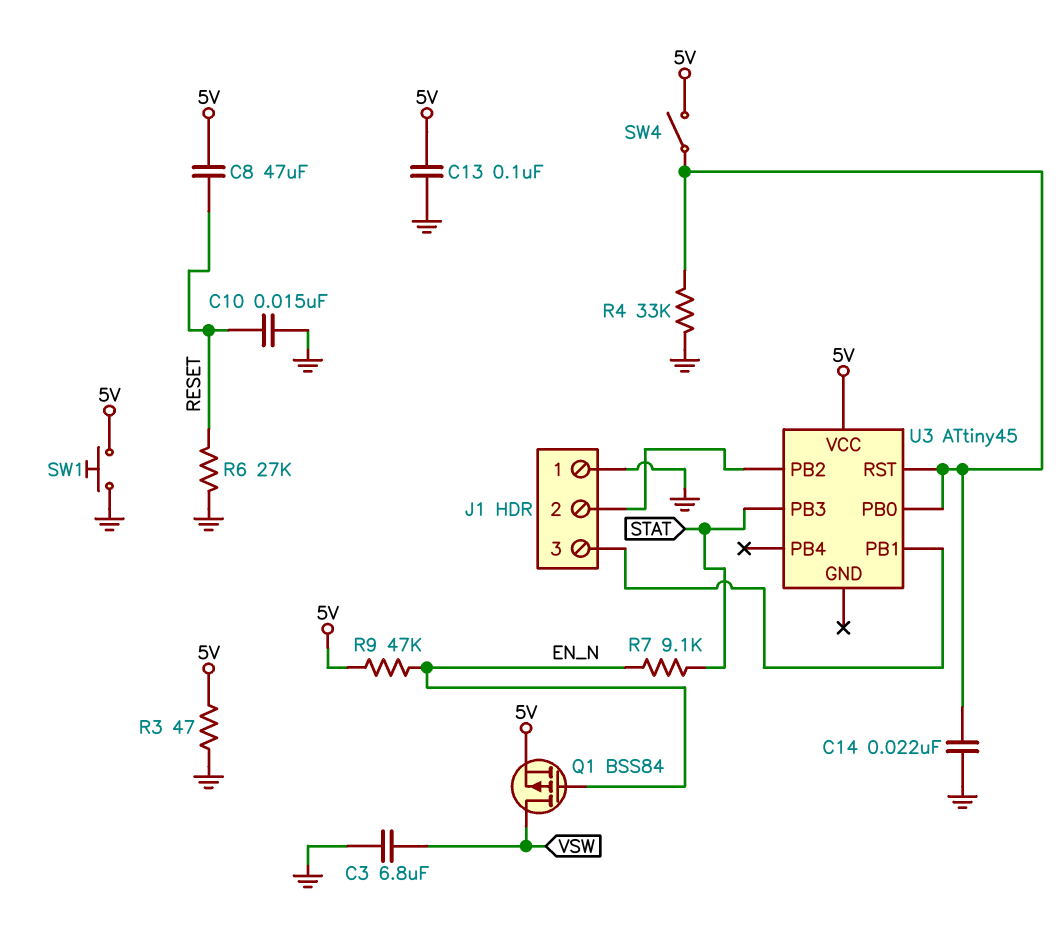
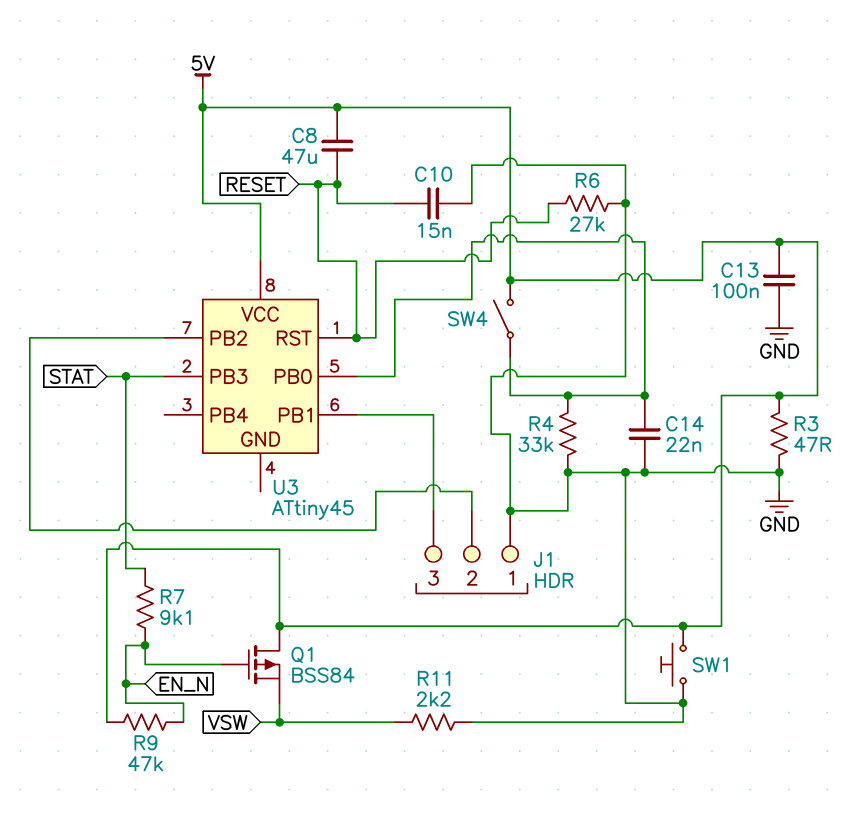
C3: 6.8uF (GND, VSW) -> none
Q1: PMOS BSS84 (G EN_N, D VSW, S 5V) -> PMOS BSS84 (G EN_N, D 5V, S VSW)
R11: none -> 2.2k (GND, VSW)
U3 pin RST: U3/PB0 -> RESET

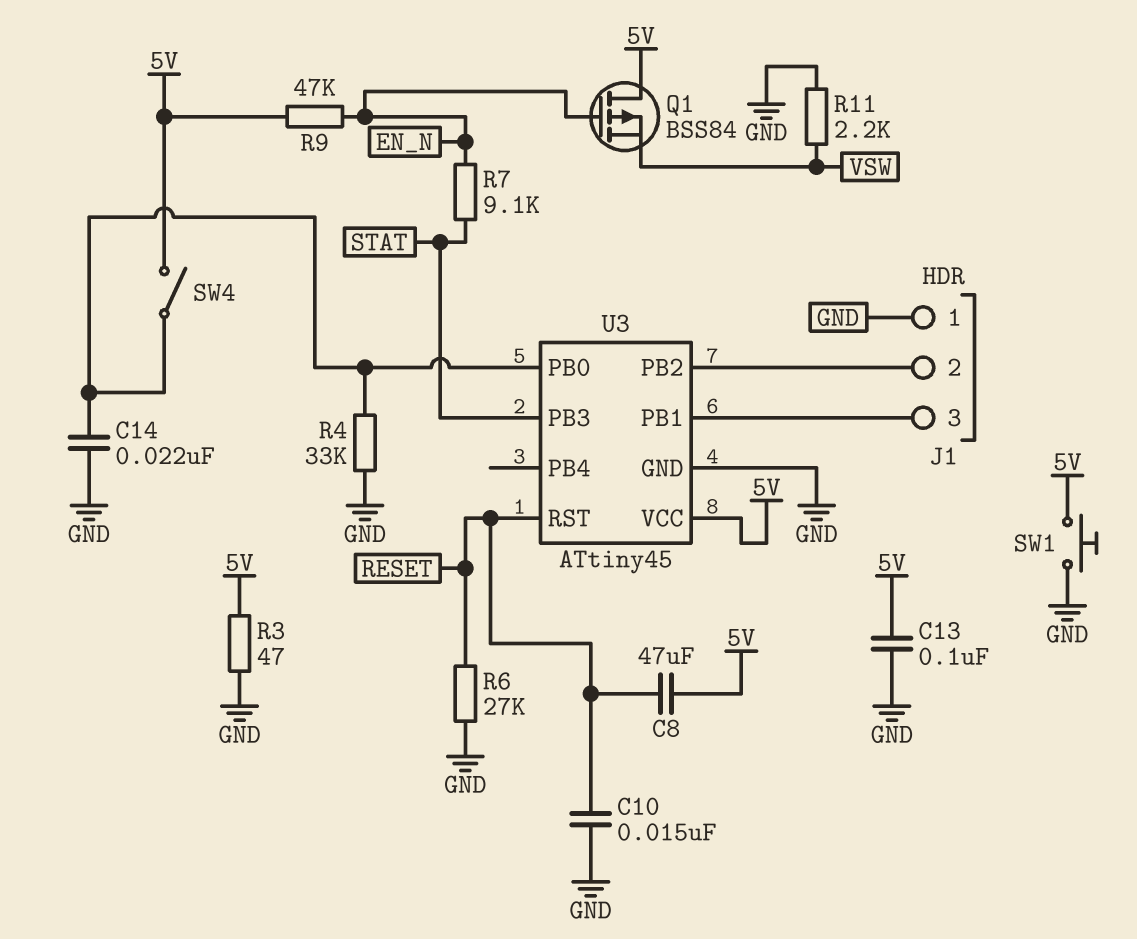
U3 pin GND: none -> GND

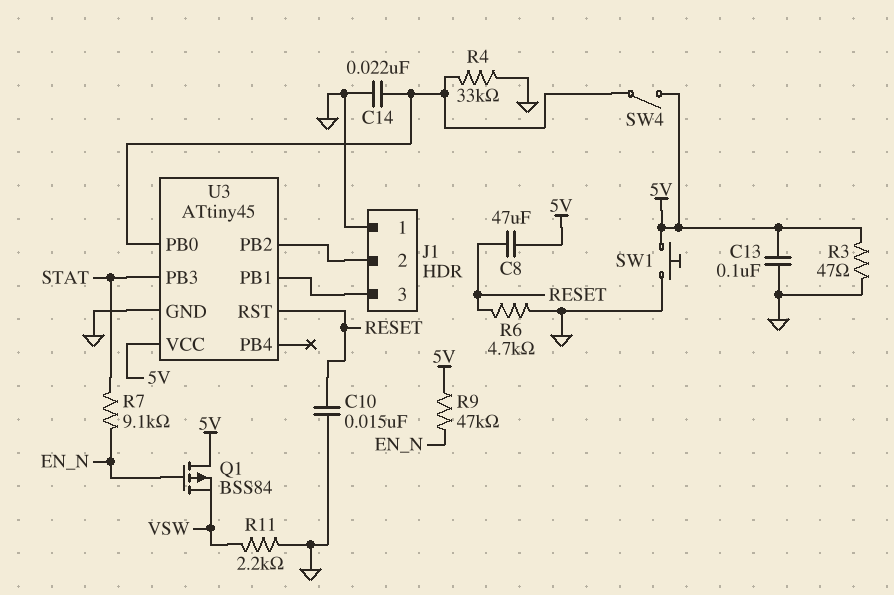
R6: 27k (GND, RESET) -> 4.7k (GND, RESET)

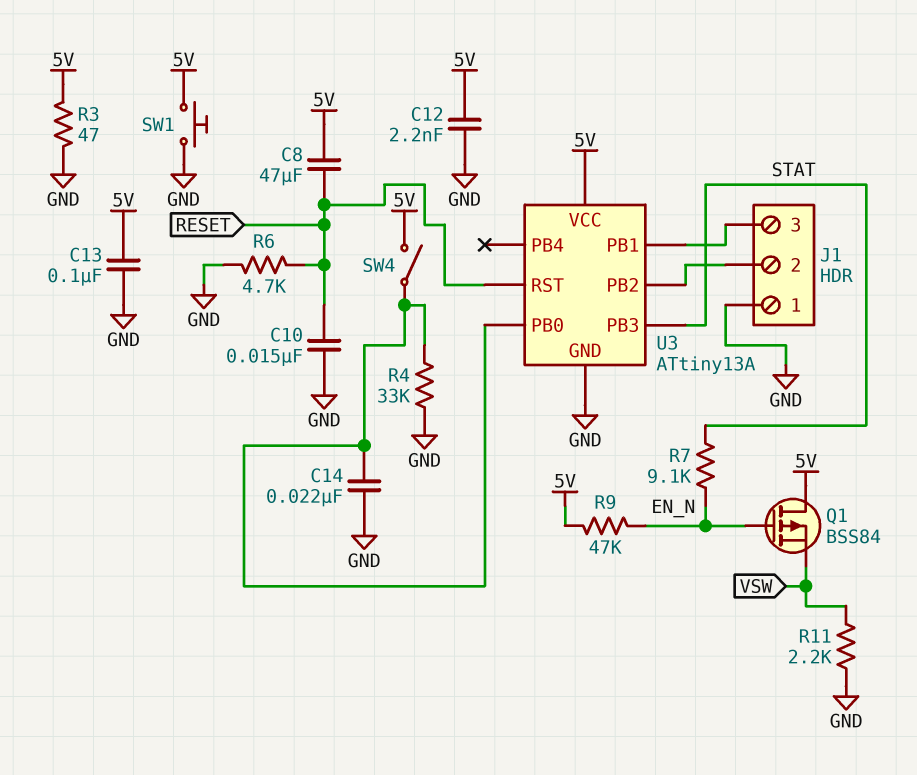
C12: none -> 2.2nF (5V, GND)
U3: ATtiny45 -> ATtiny13A

